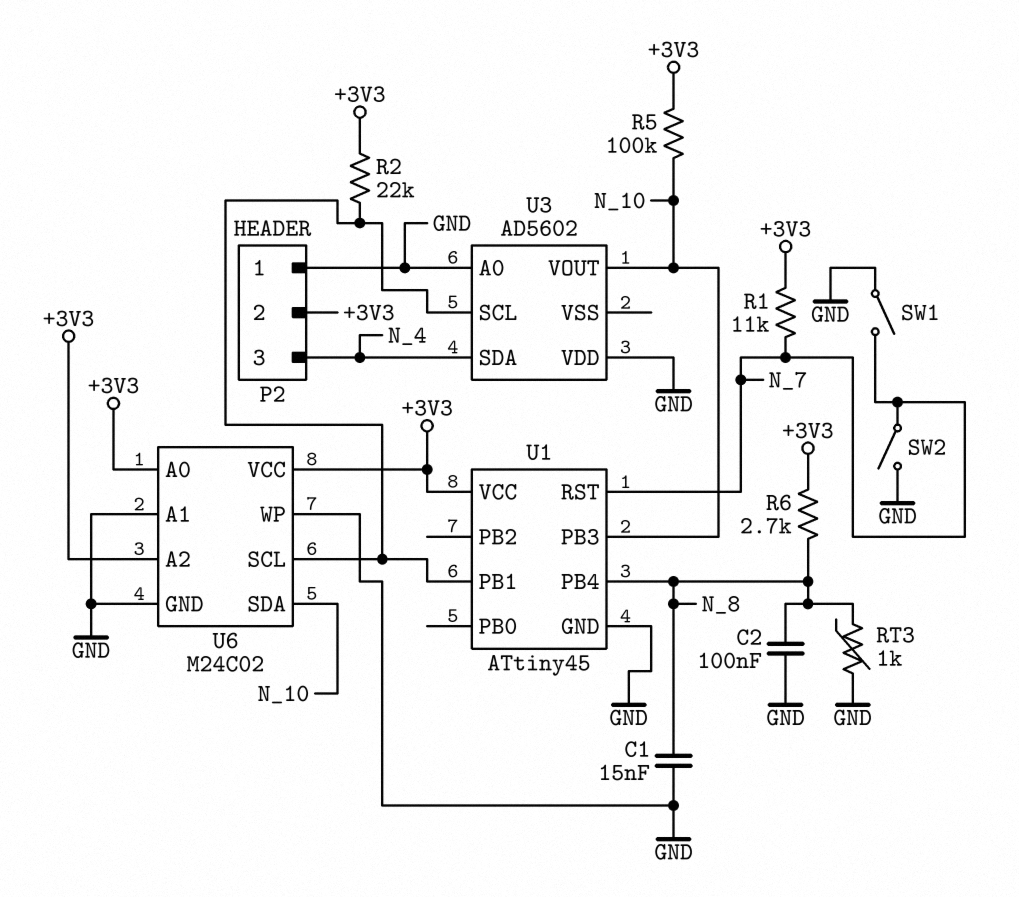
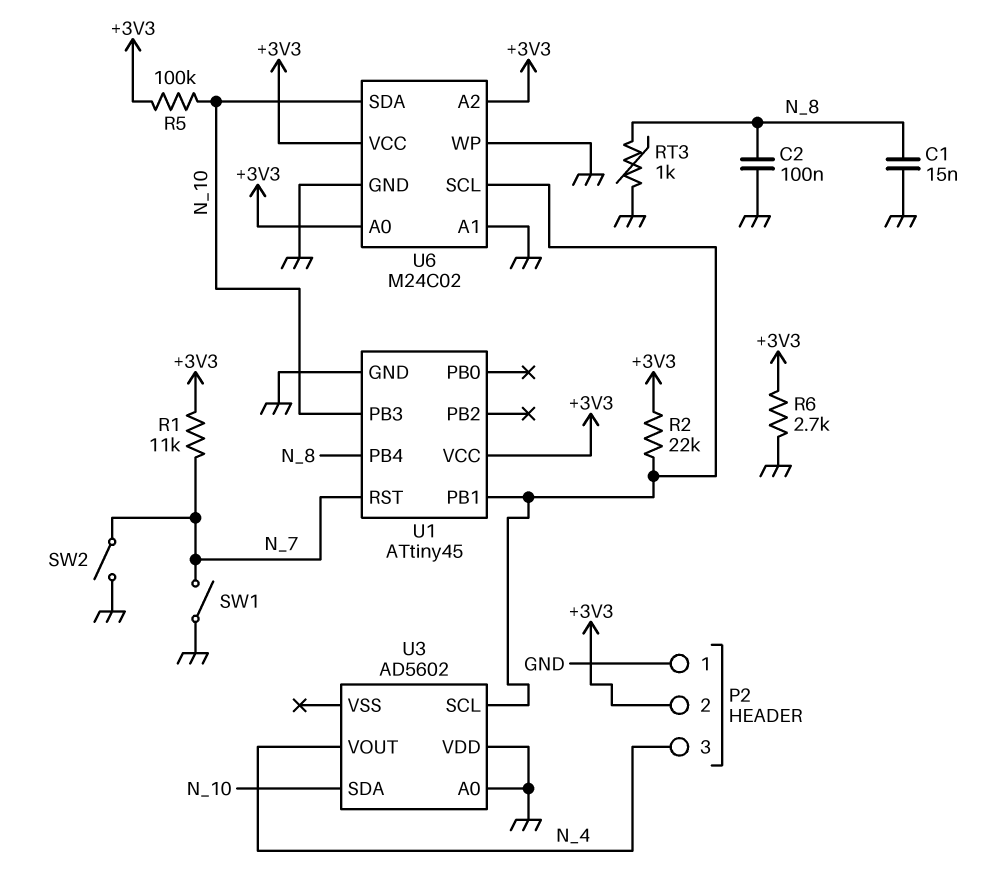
R6: 2.7k (+3V3, N_8) -> 2.7k (+3V3, GND)
U3 pin SDA: N_4 -> N_10
U3 pin VOUT: N_10 -> N_4

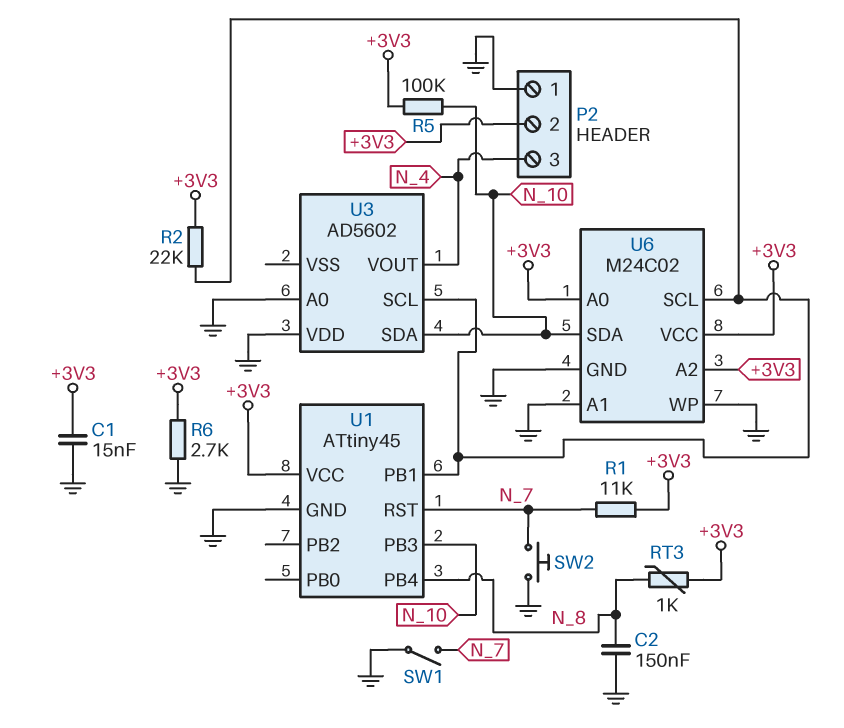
C1: 15nF (GND, N_8) -> 15nF (+3V3, GND)
C2: 100nF (GND, N_8) -> 150nF (GND, N_8)
RT3: 1k (GND, N_8) -> 1k (+3V3, N_8)
SW2: switch (GND, N_7) -> button (GND, N_7)

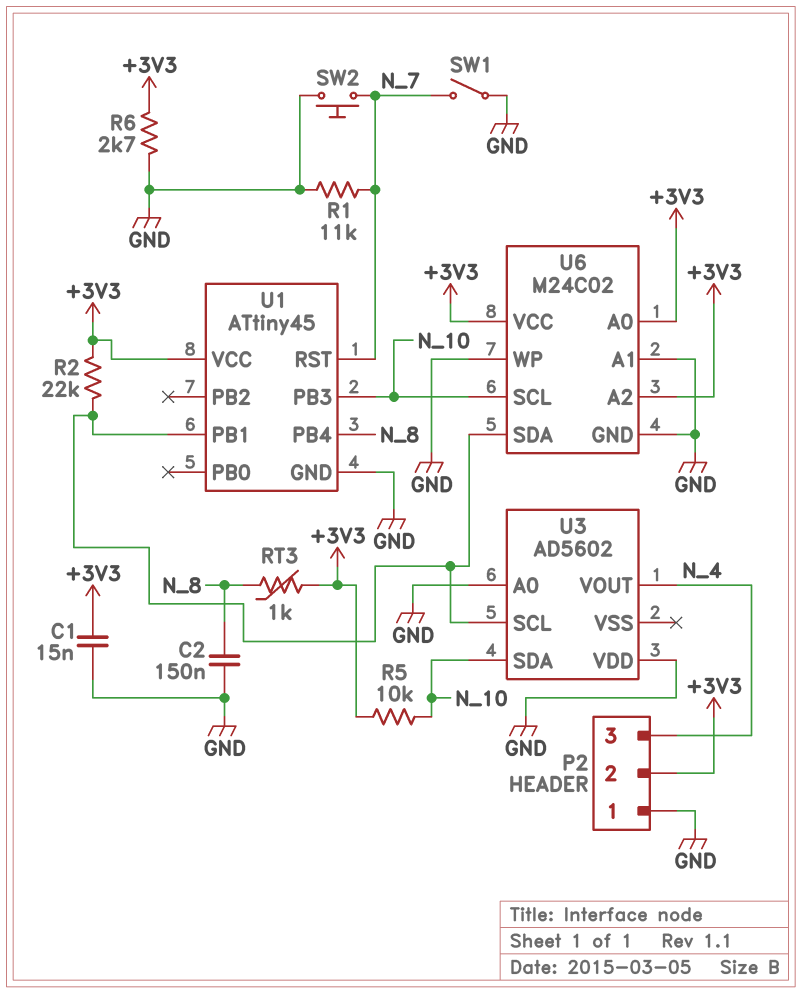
R1: 11k (+3V3, N_7) -> 11k (GND, N_7)
R5: 100k (+3V3, N_10) -> 10k (+3V3, N_10)
U6 pin SCL: U1/PB1 -> N_10
U6 pin SDA: N_10 -> U1/PB1

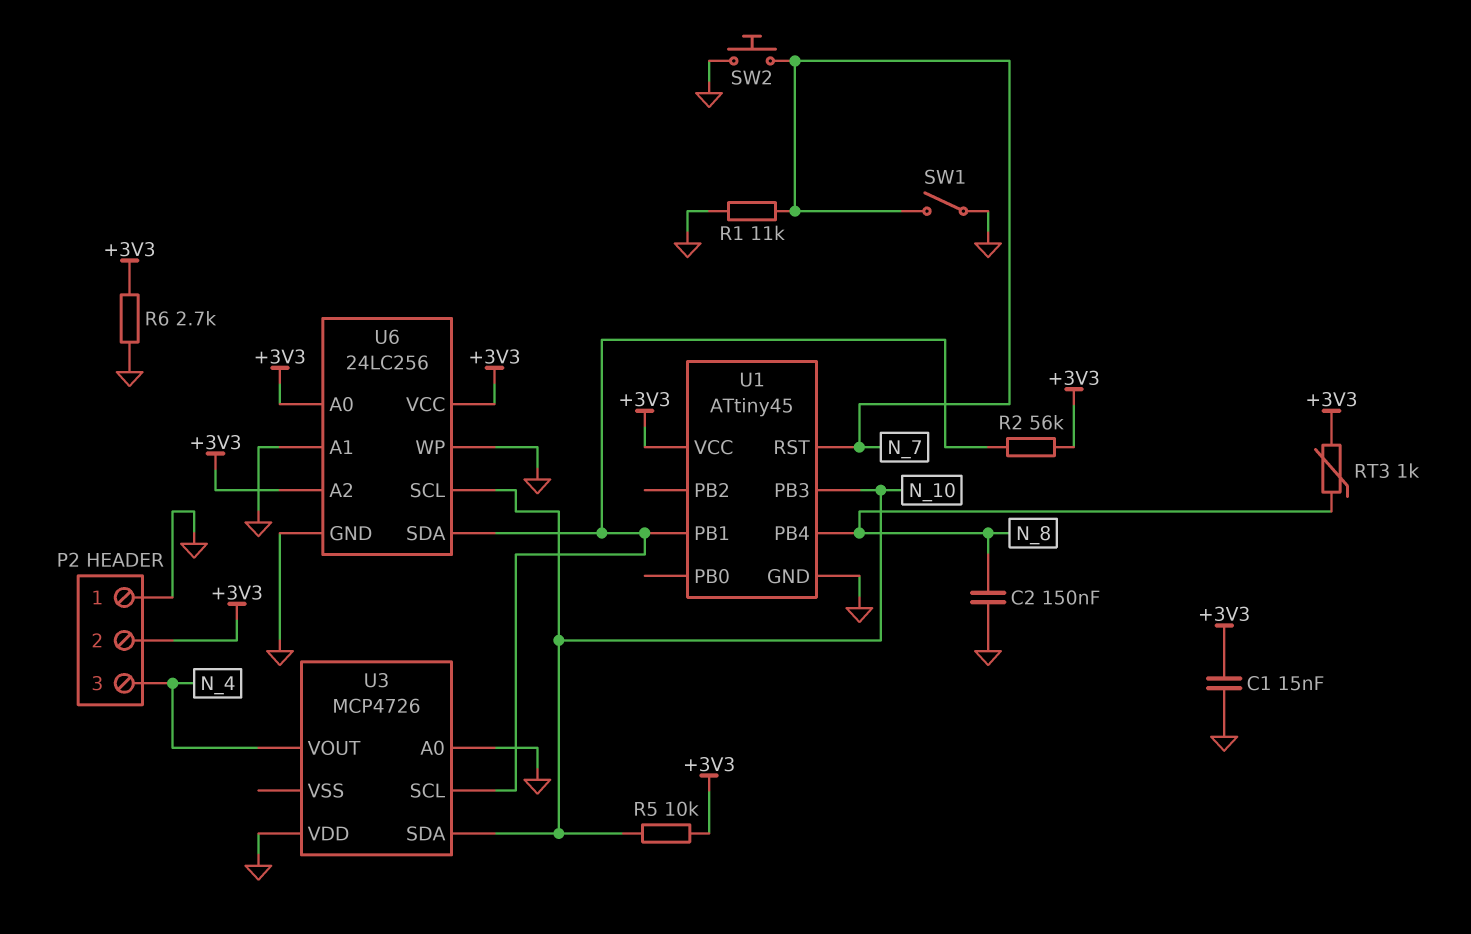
R2: 22k (+3V3, U1/PB1) -> 56k (+3V3, U1/PB1)
U3: AD5602 -> MCP4726
U6: M24C02 -> 24LC256

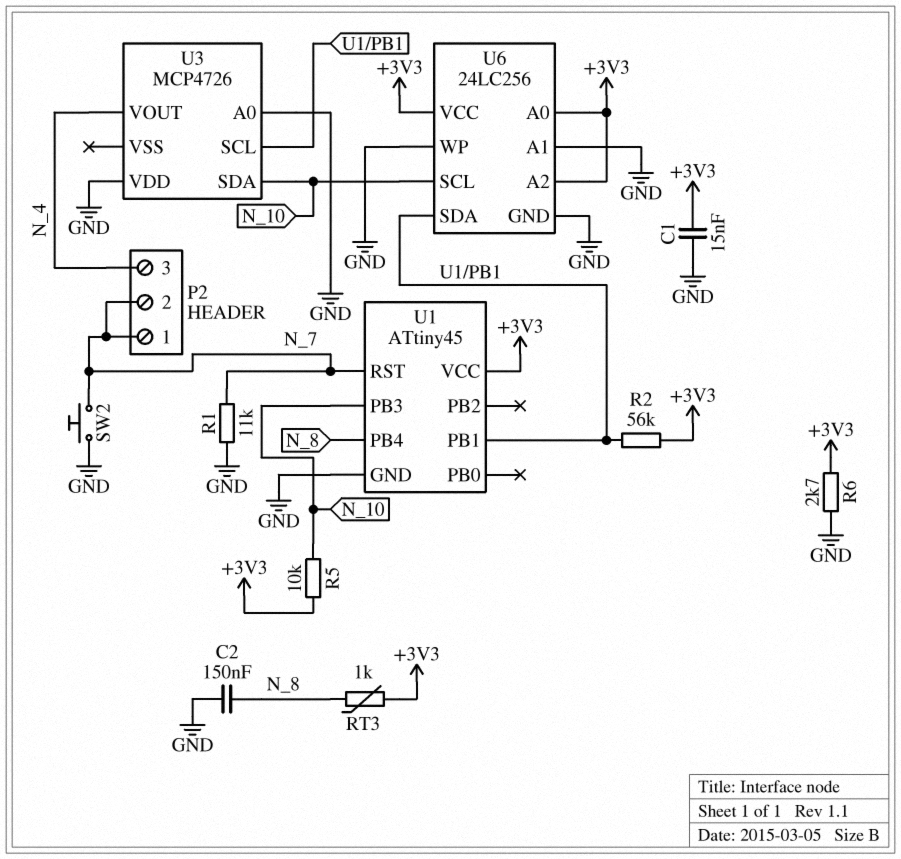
P2 pin 1: GND -> N_7
P2 pin 2: +3V3 -> N_7
SW1: switch (GND, N_7) -> none

